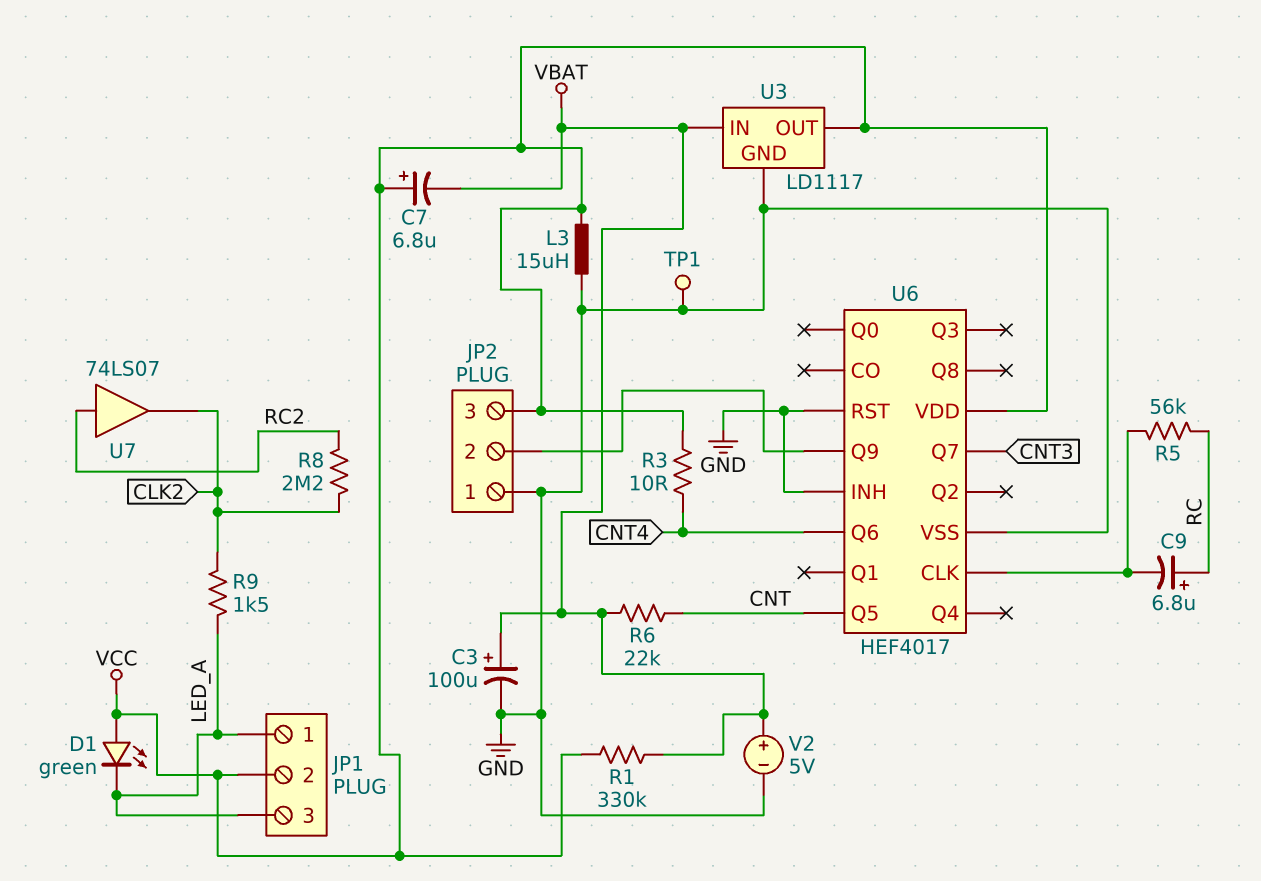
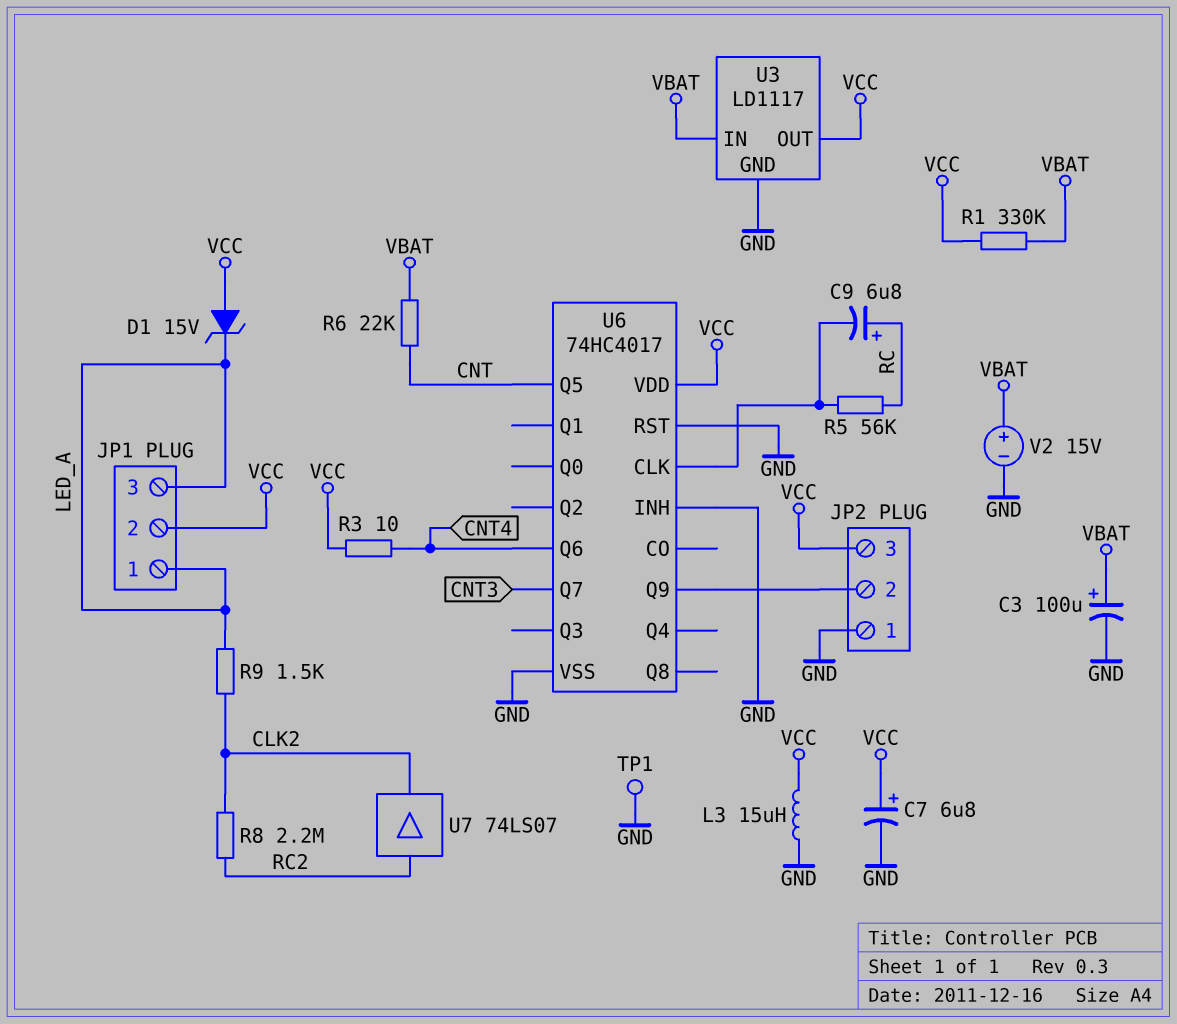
C7: 6.8uF (plus VCC, minus VBAT) -> 6.8uF (plus VCC, minus GND)
D1: LED green (A VCC, K LED_A) -> zener 15V (A VCC, K LED_A)
U6: HEF4017 -> 74HC4017
V2: 5V (plus VBAT, minus GND) -> 15V (plus VBAT, minus GND)

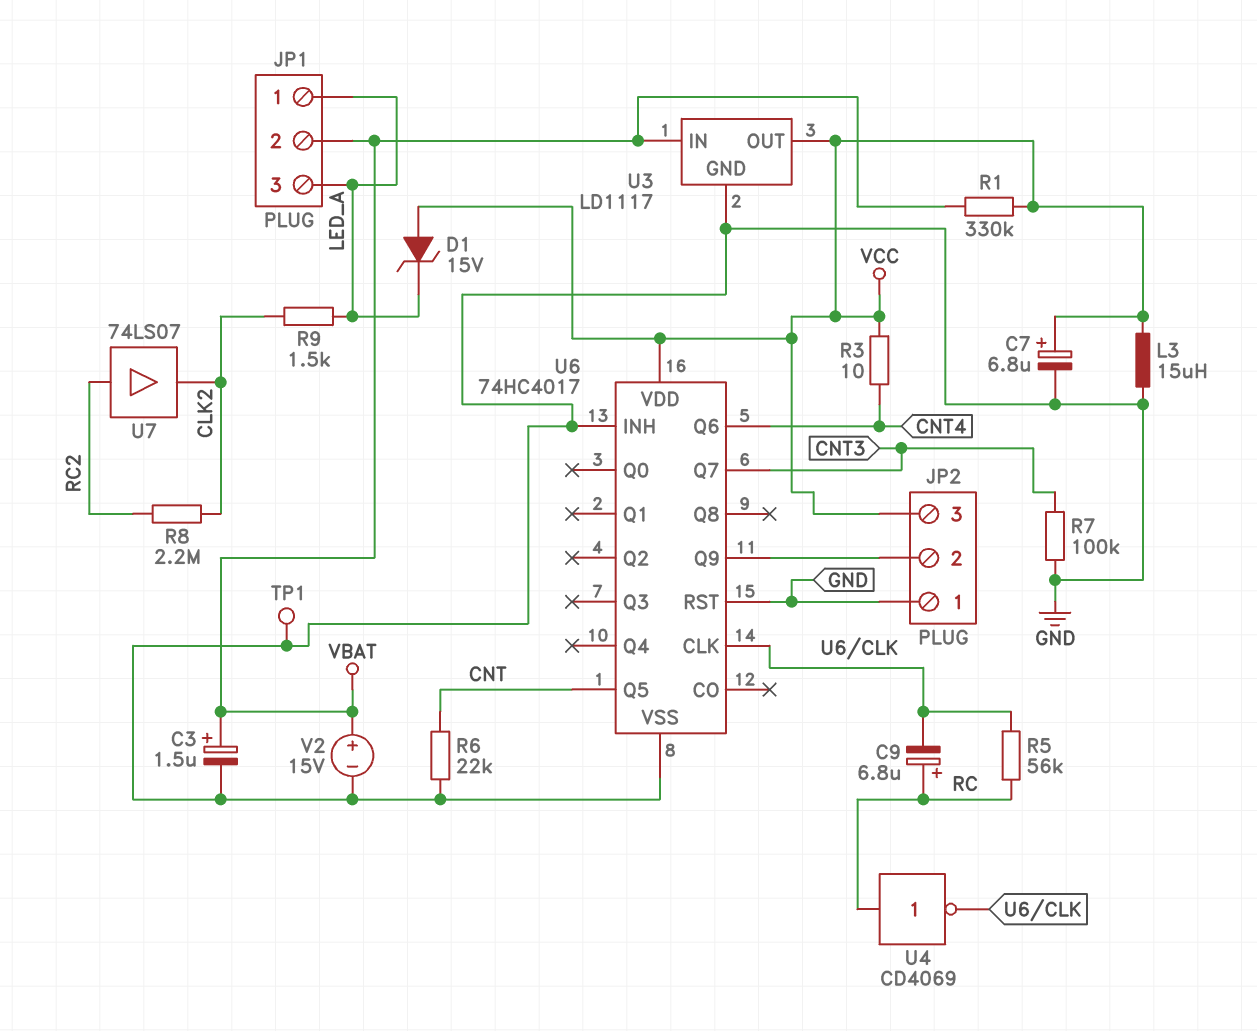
C3: 100uF (plus VBAT, minus GND) -> 1.5uF (plus VBAT, minus GND)
JP1 pin 2: VCC -> VBAT
R6: 22k (CNT, VBAT) -> 22k (CNT, GND)
R7: none -> 100k (CNT3, GND)
U4: none -> NOT CD4069 (in RC, out U6/CLK)

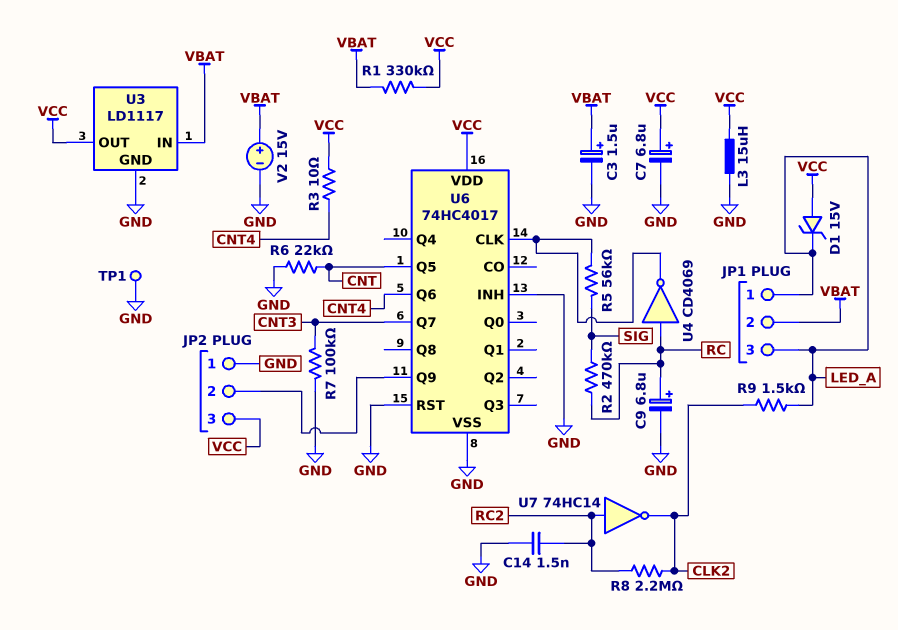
C9: 6.8uF (plus RC, minus U6/CLK) -> 6.8uF (plus RC, minus GND)
C14: none -> 1.5nF (GND, RC2)
R2: none -> 470k (RC, SIG)
R5: 56k (RC, U6/CLK) -> 56k (SIG, U6/CLK)
U7: buffer 74LS07 (in RC2, out CLK2) -> NOT 74HC14 (in RC2, out CLK2)

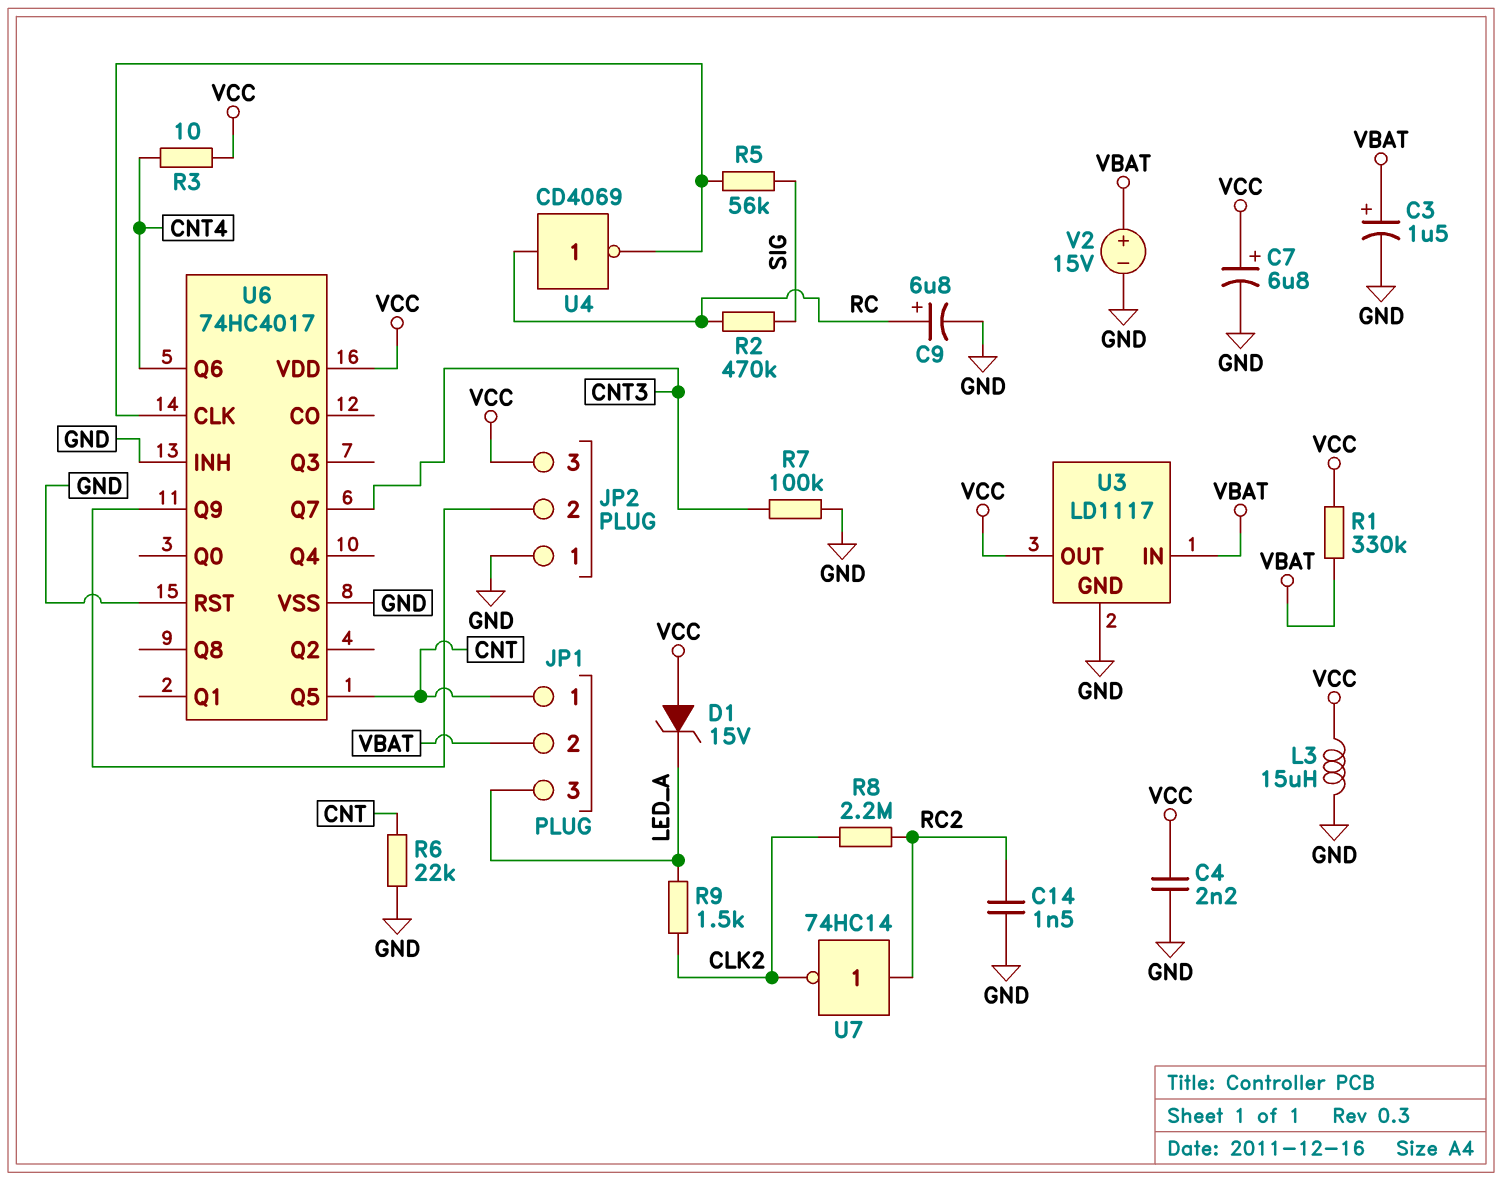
C4: none -> 2.2nF (GND, VCC)
JP1 pin 1: LED_A -> CNT
TP1: test point (GND) -> none

